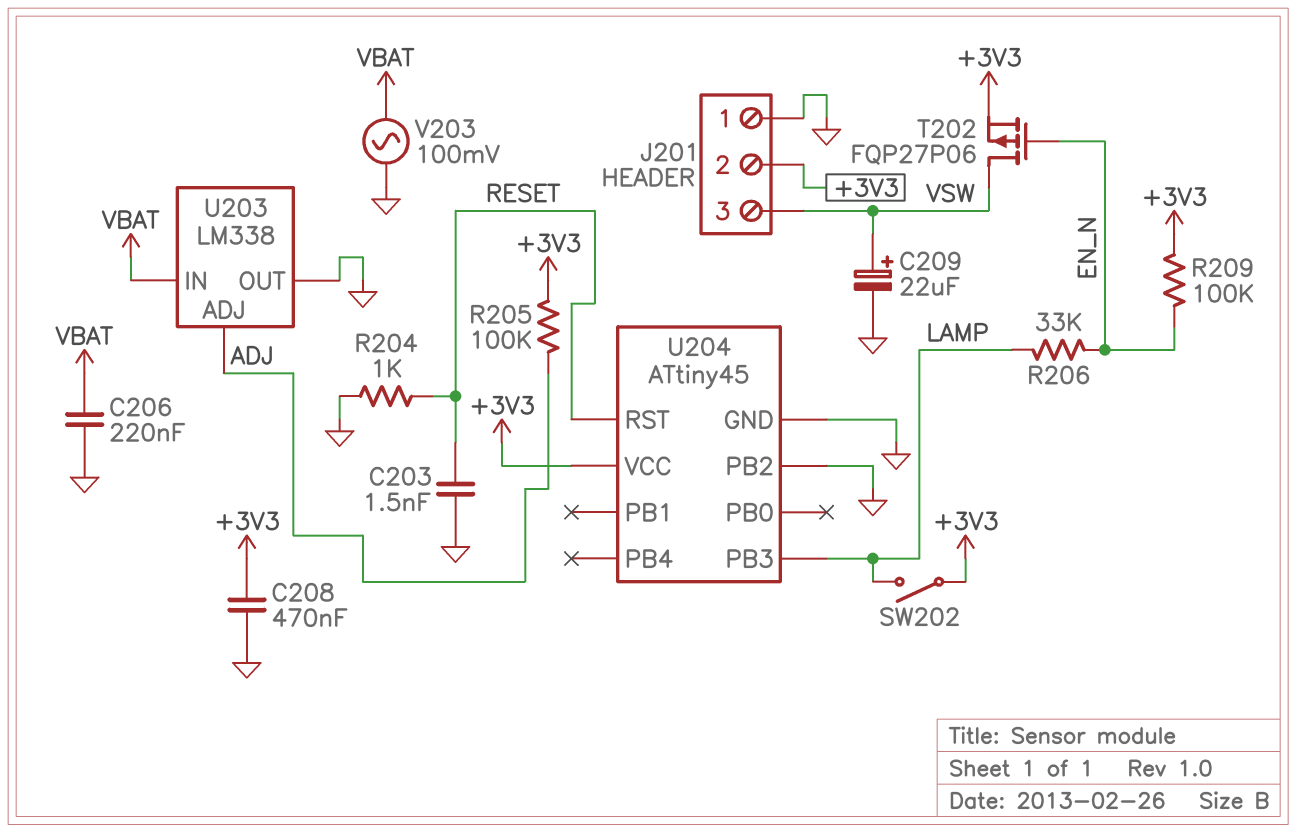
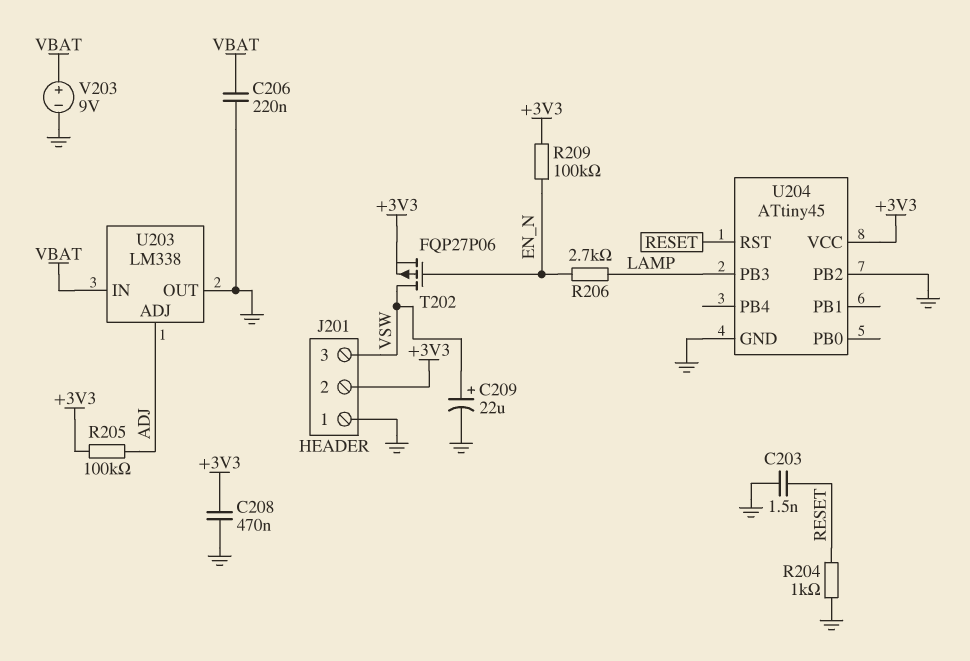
R206: 33k (EN_N, LAMP) -> 2.7k (EN_N, LAMP)
SW202: switch (+3V3, LAMP) -> none
V203: AC 100mV (GND, VBAT) -> 9V (plus VBAT, minus GND)

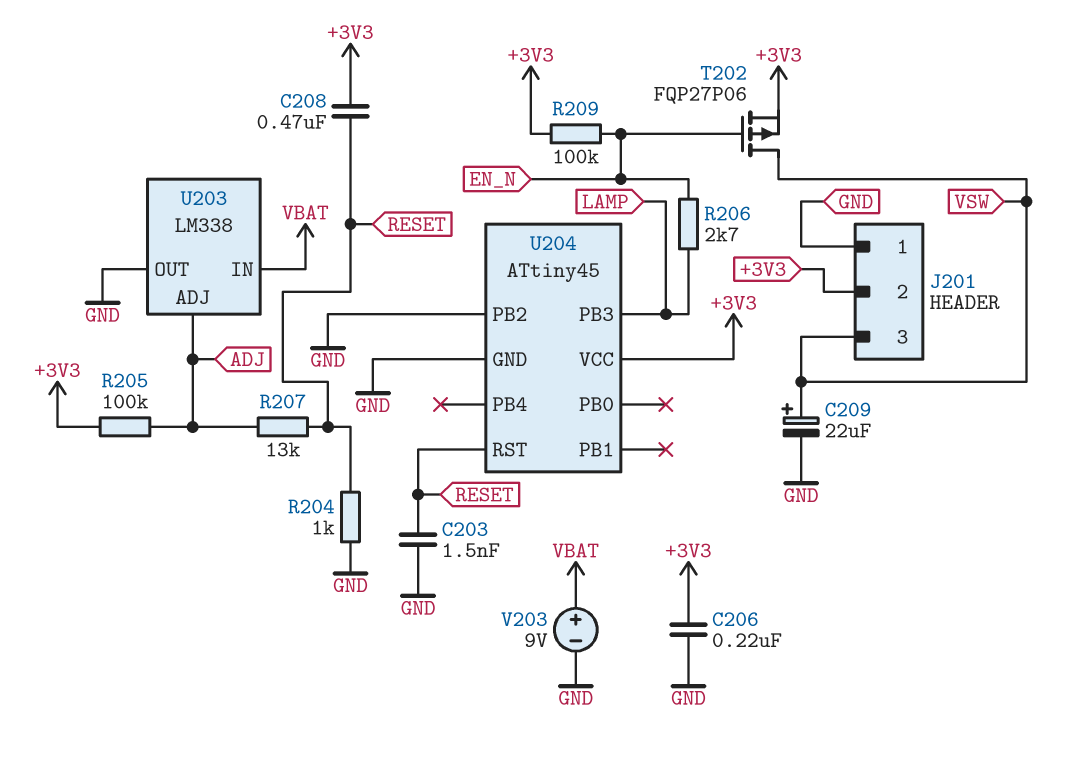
C206: 220nF (GND, VBAT) -> 220nF (+3V3, GND)
C208: 470nF (+3V3, GND) -> 470nF (+3V3, RESET)
R207: none -> 13k (ADJ, RESET)

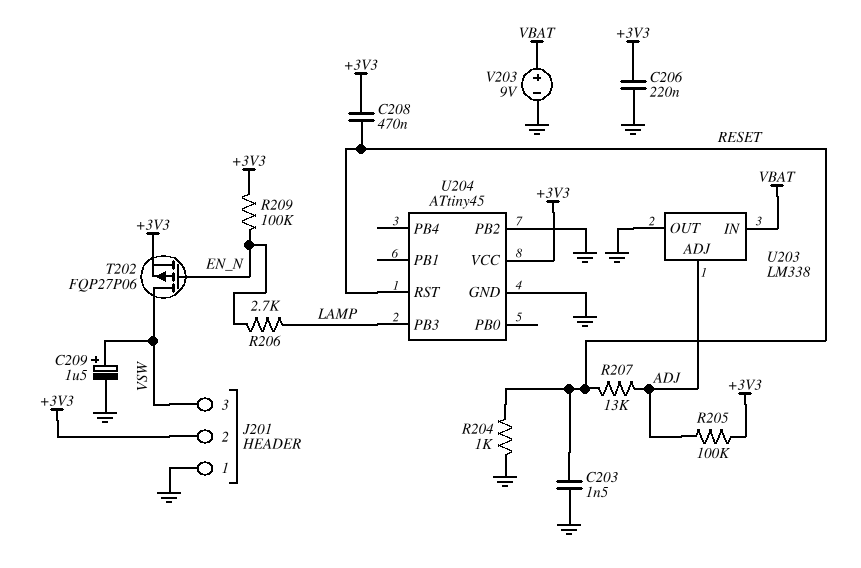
C209: 22uF (plus VSW, minus GND) -> 1.5uF (plus VSW, minus GND)

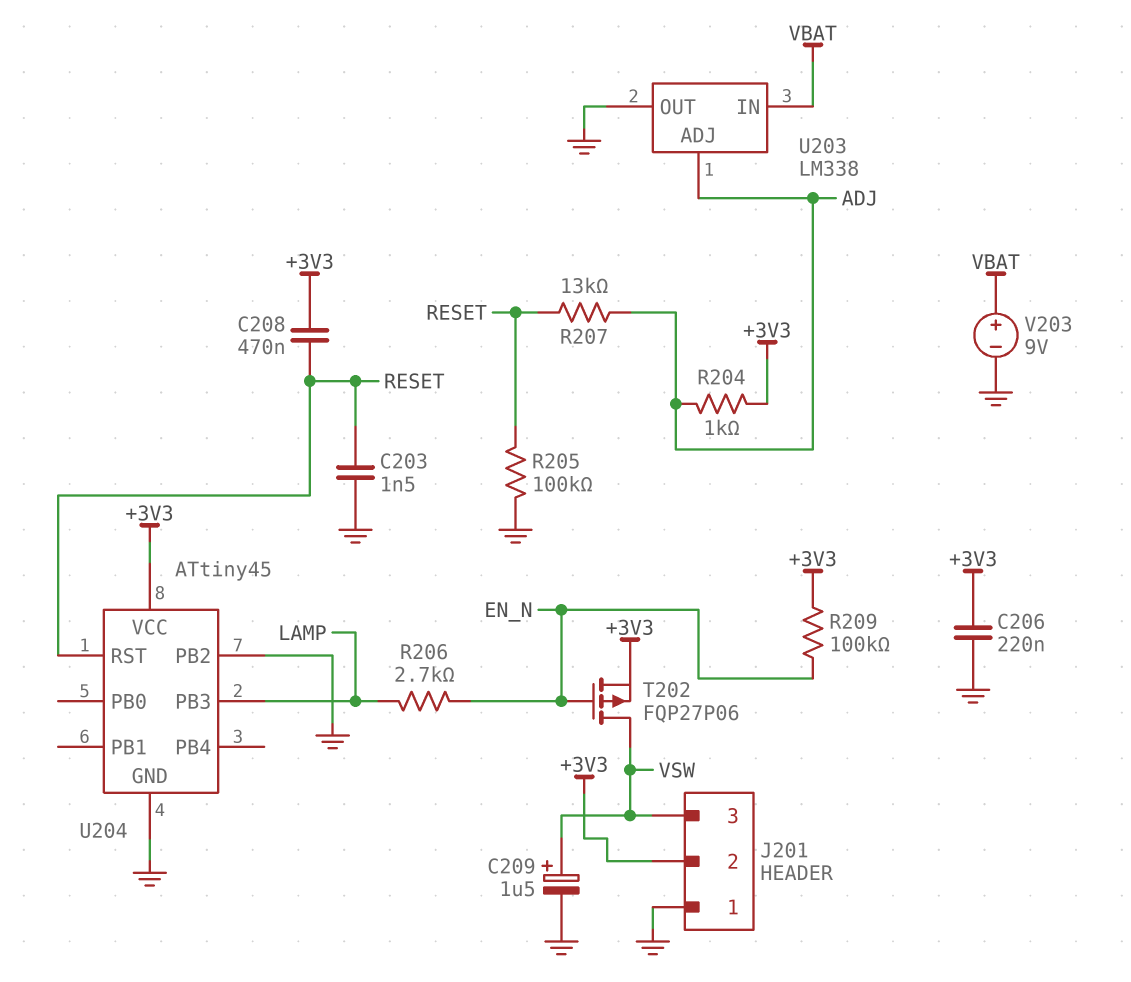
R204: 1k (GND, RESET) -> 1k (+3V3, ADJ)
R205: 100k (+3V3, ADJ) -> 100k (GND, RESET)

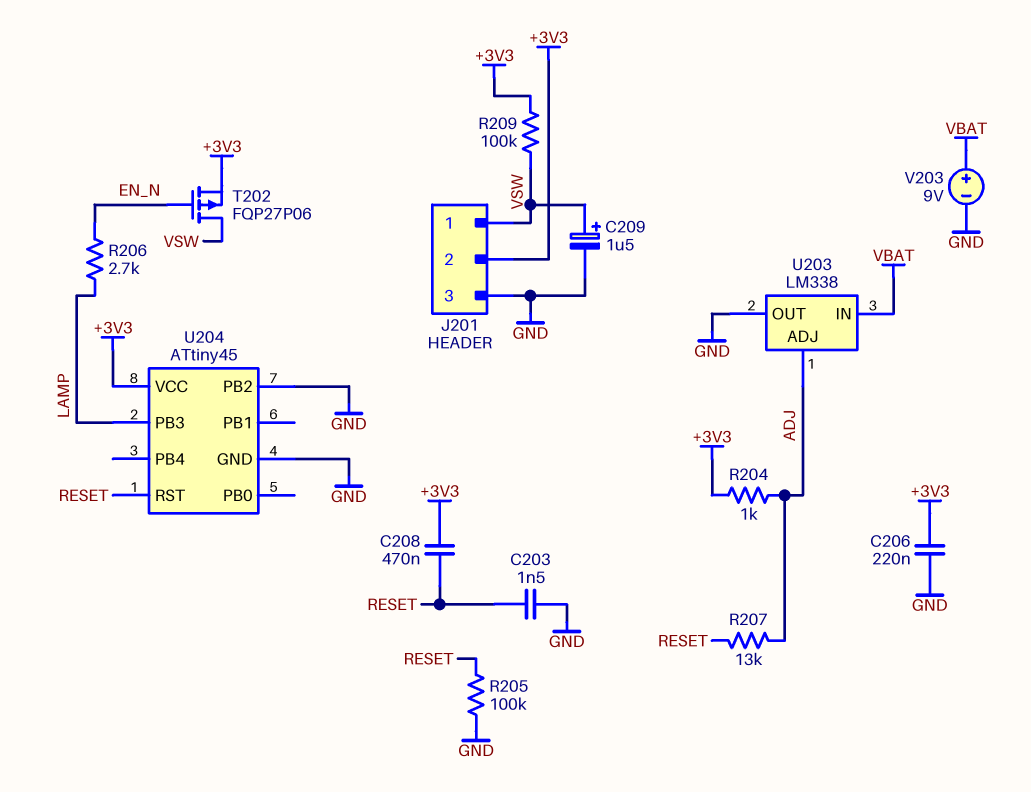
J201 pin 1: GND -> VSW
J201 pin 3: VSW -> GND
R209: 100k (+3V3, EN_N) -> 100k (+3V3, VSW)

